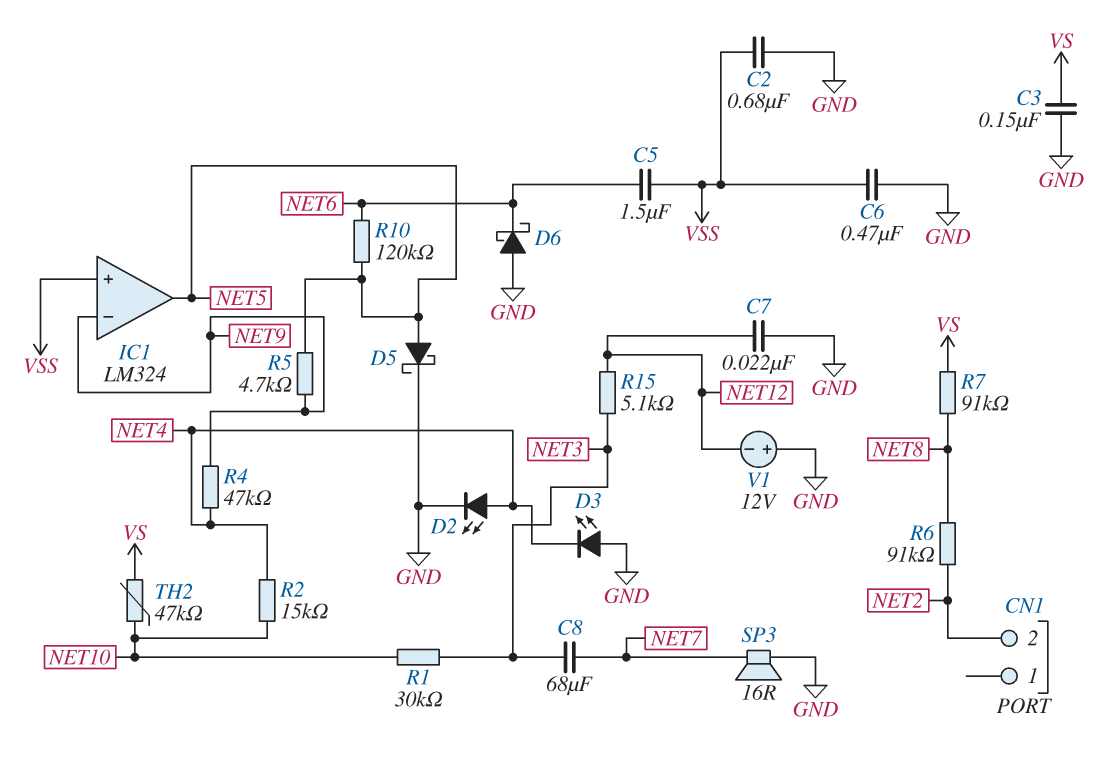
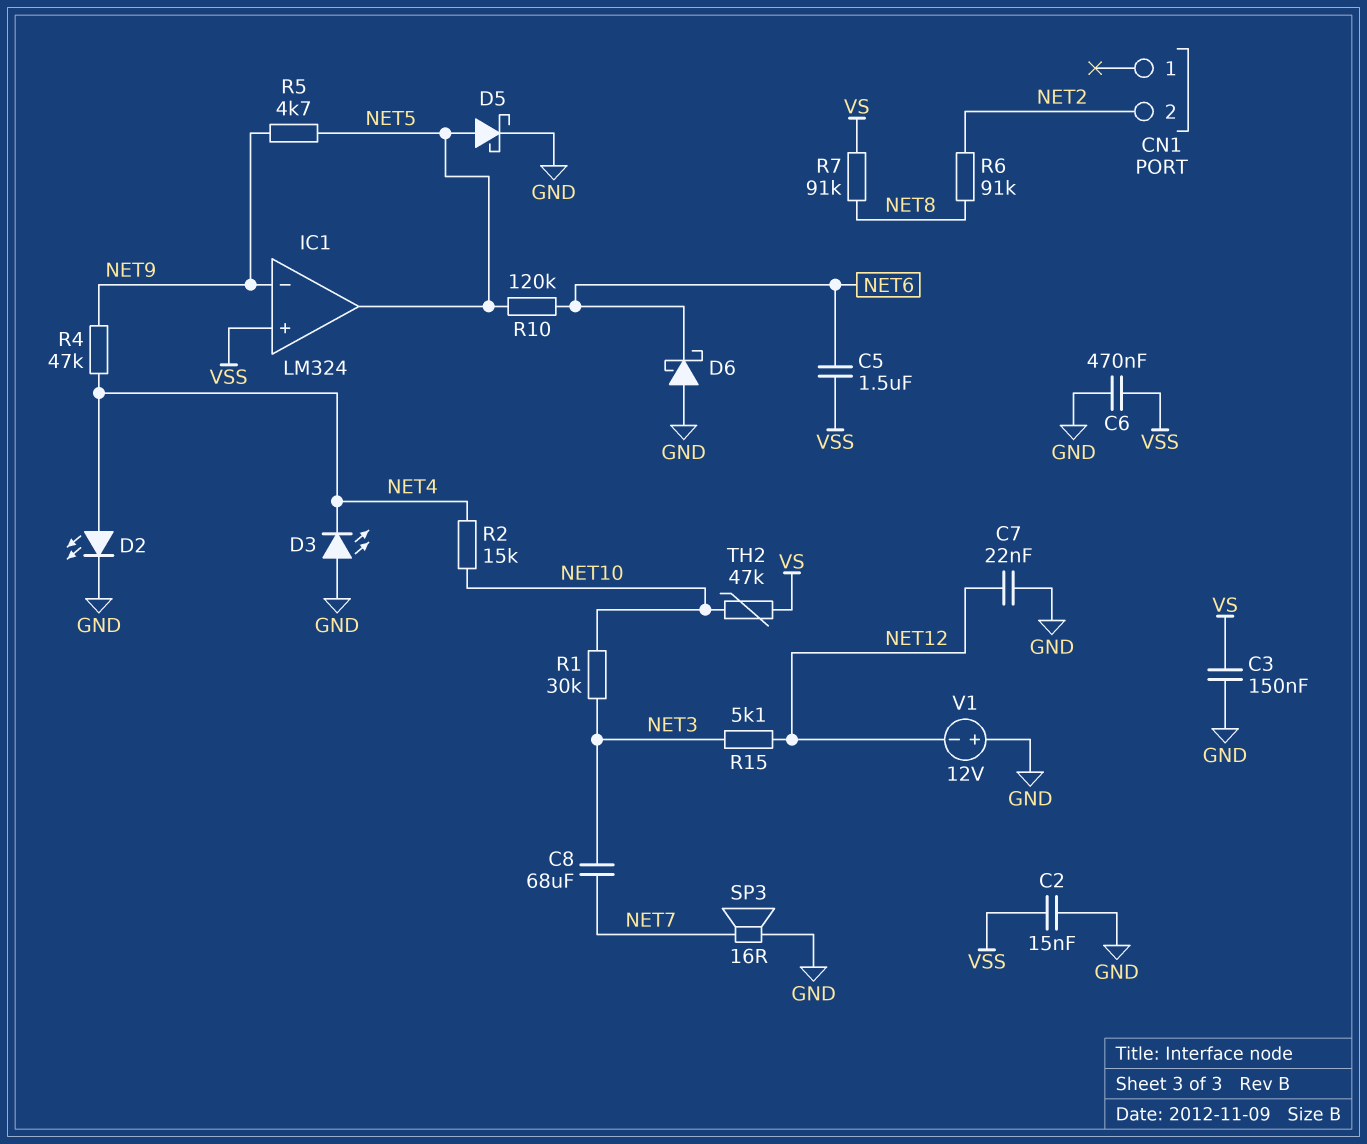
C2: 680nF (GND, VSS) -> 15nF (GND, VSS)

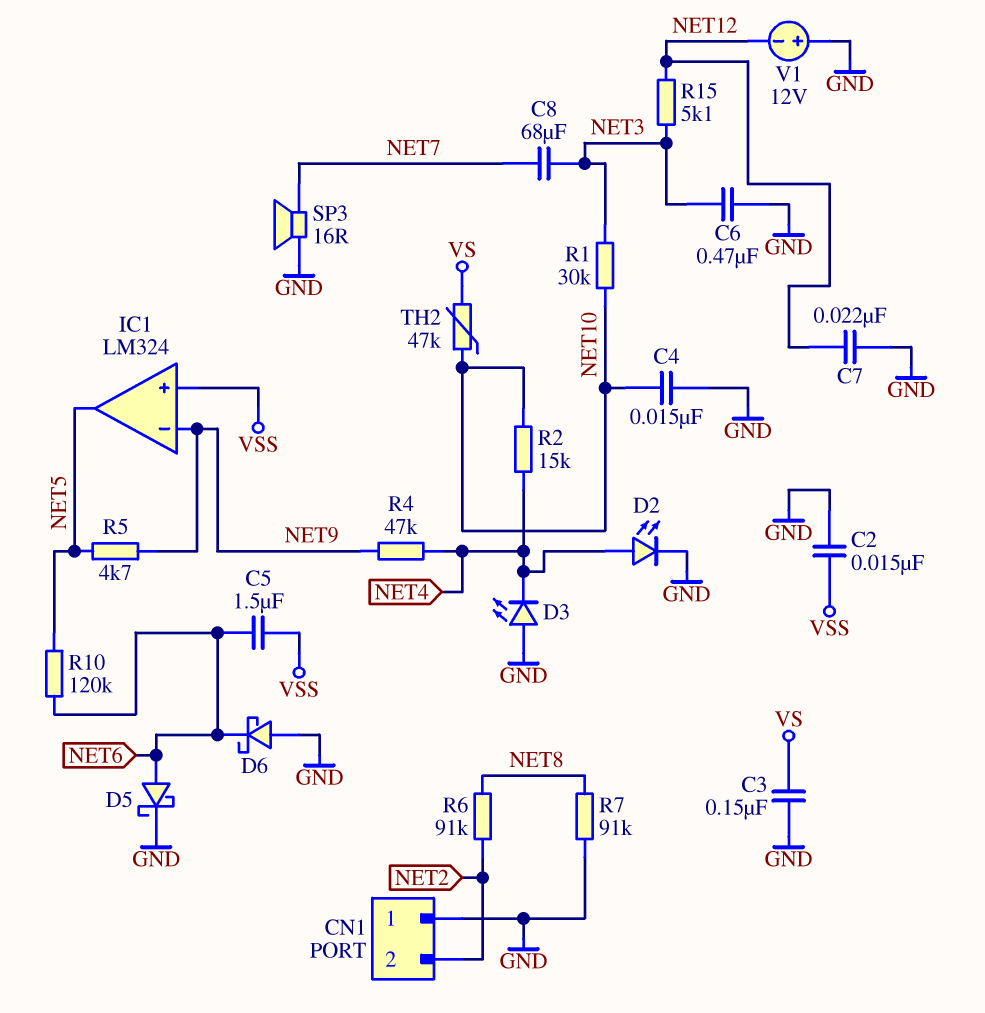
C4: none -> 15nF (GND, NET10)
C6: 470nF (GND, VSS) -> 470nF (GND, NET3)
CN1 pin 1: none -> GND
D5: schottky (A NET5, K GND) -> schottky (A NET6, K GND)
R7: 91k (NET8, VS) -> 91k (GND, NET8)

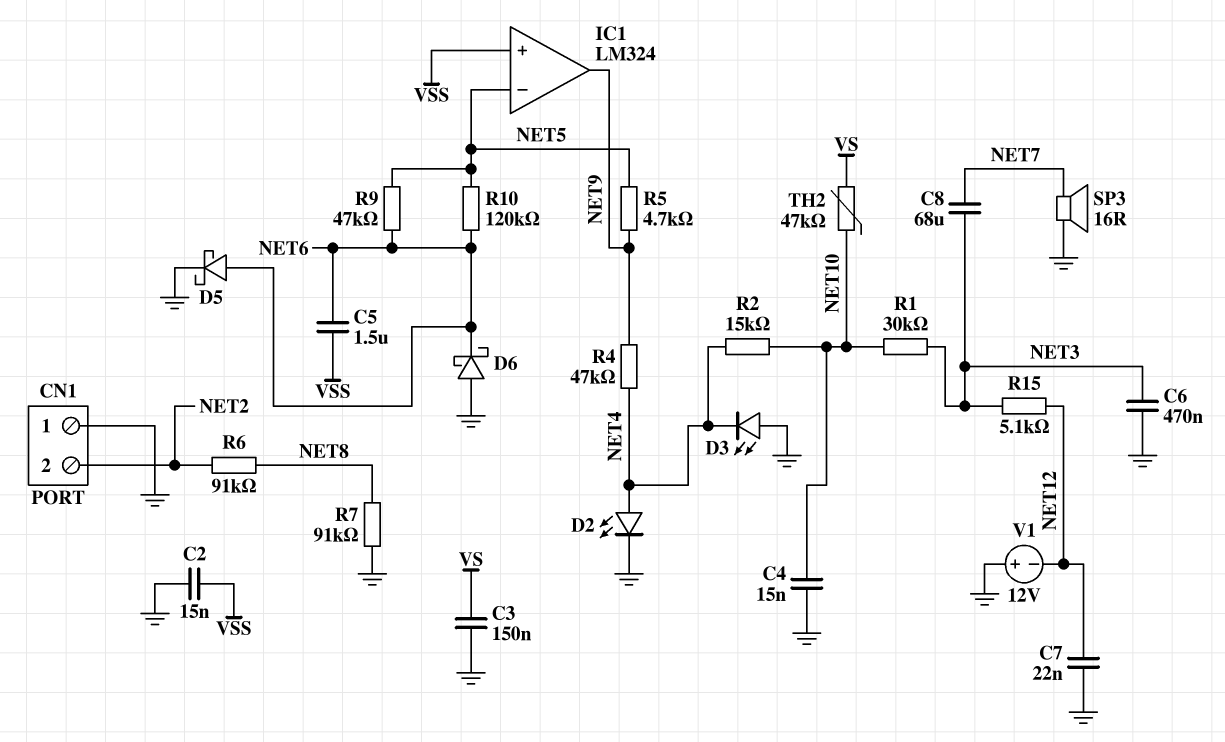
IC1 pin in-: NET9 -> NET5
IC1 pin out: NET5 -> NET9
R9: none -> 47k (NET5, NET6)

